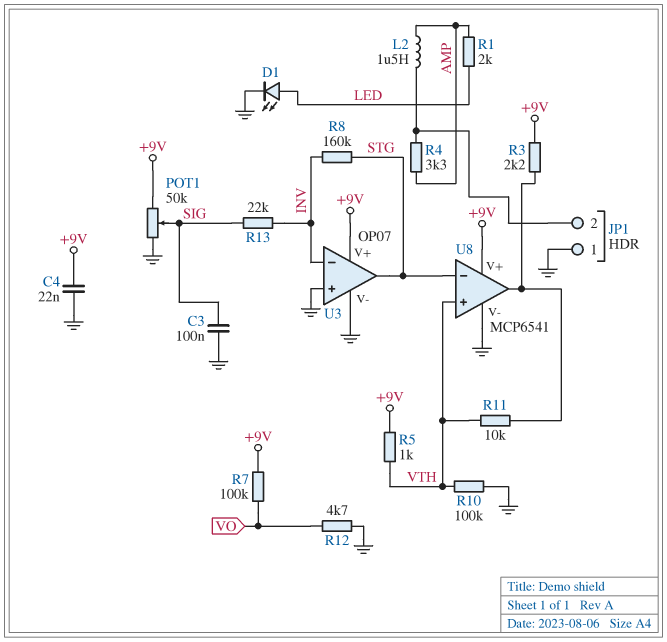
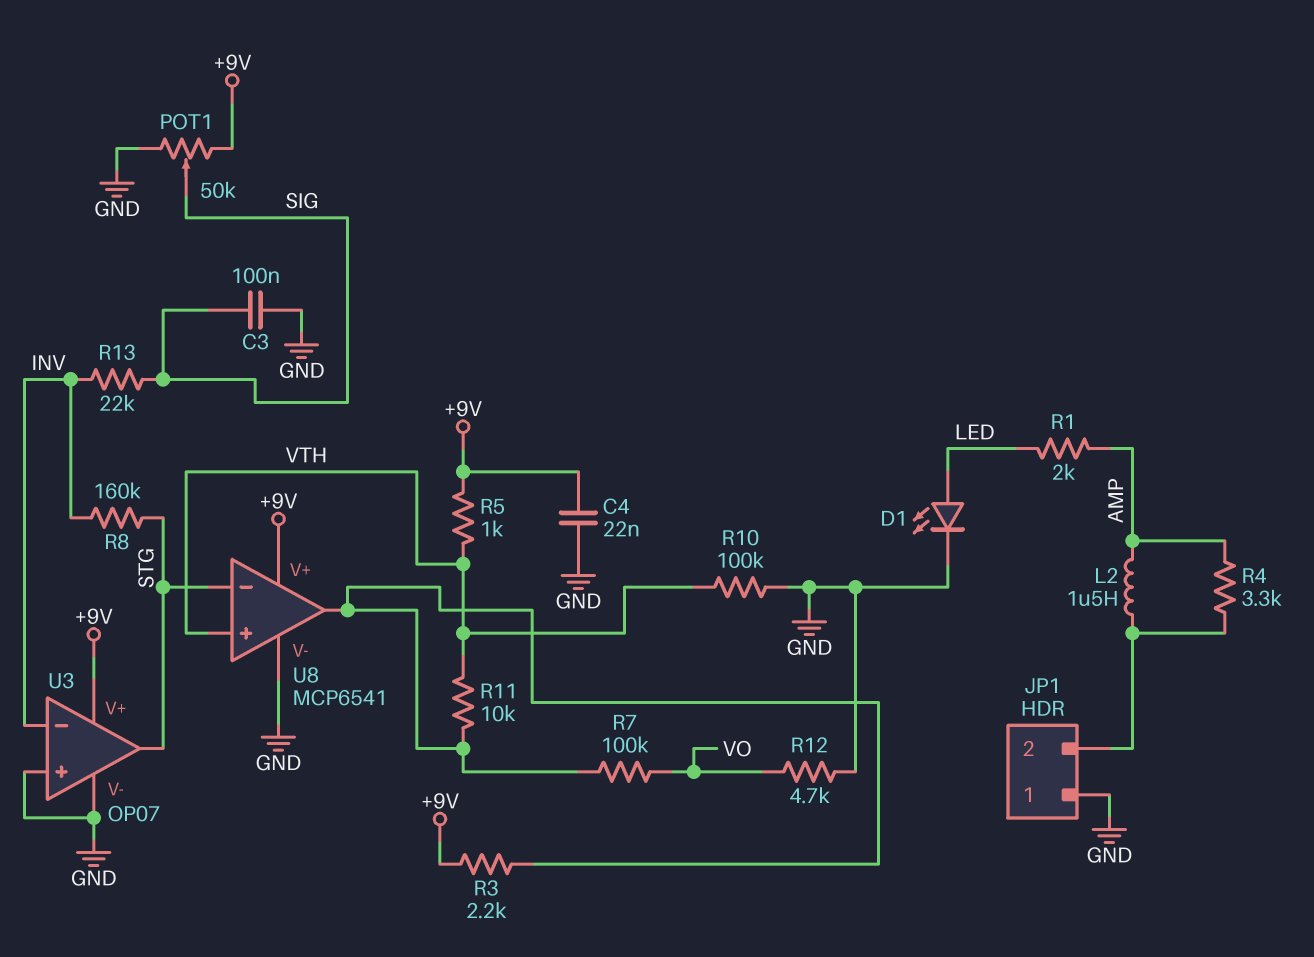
R7: 100k (+9V, VO) -> 100k (U8/out, VO)

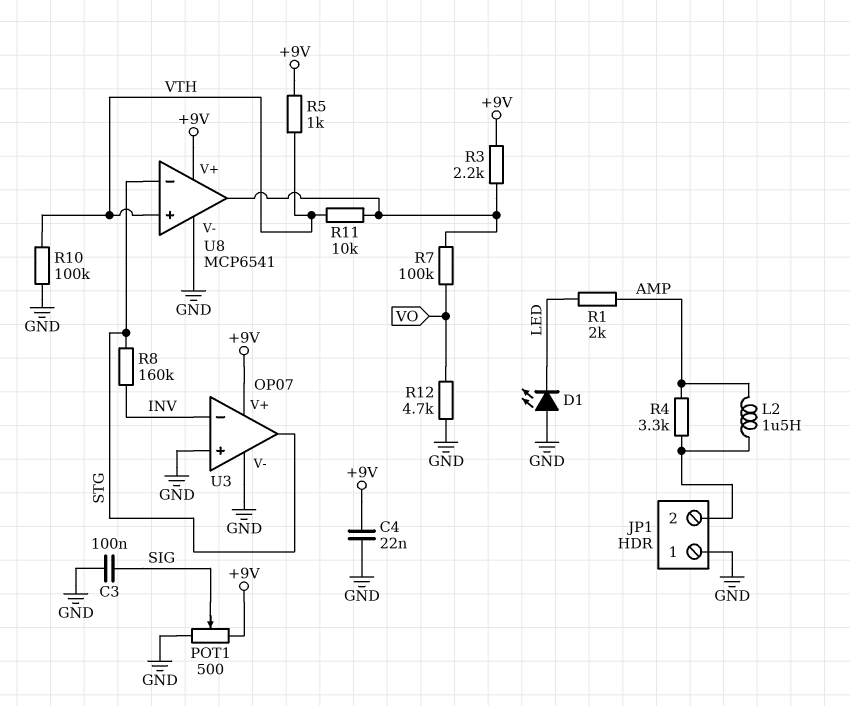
D1: LED (A LED, K GND) -> LED (A GND, K LED)
POT1: 50k (+9V, GND, wiper SIG) -> 500 (+9V, GND, wiper SIG)
R13: 22k (INV, SIG) -> none

